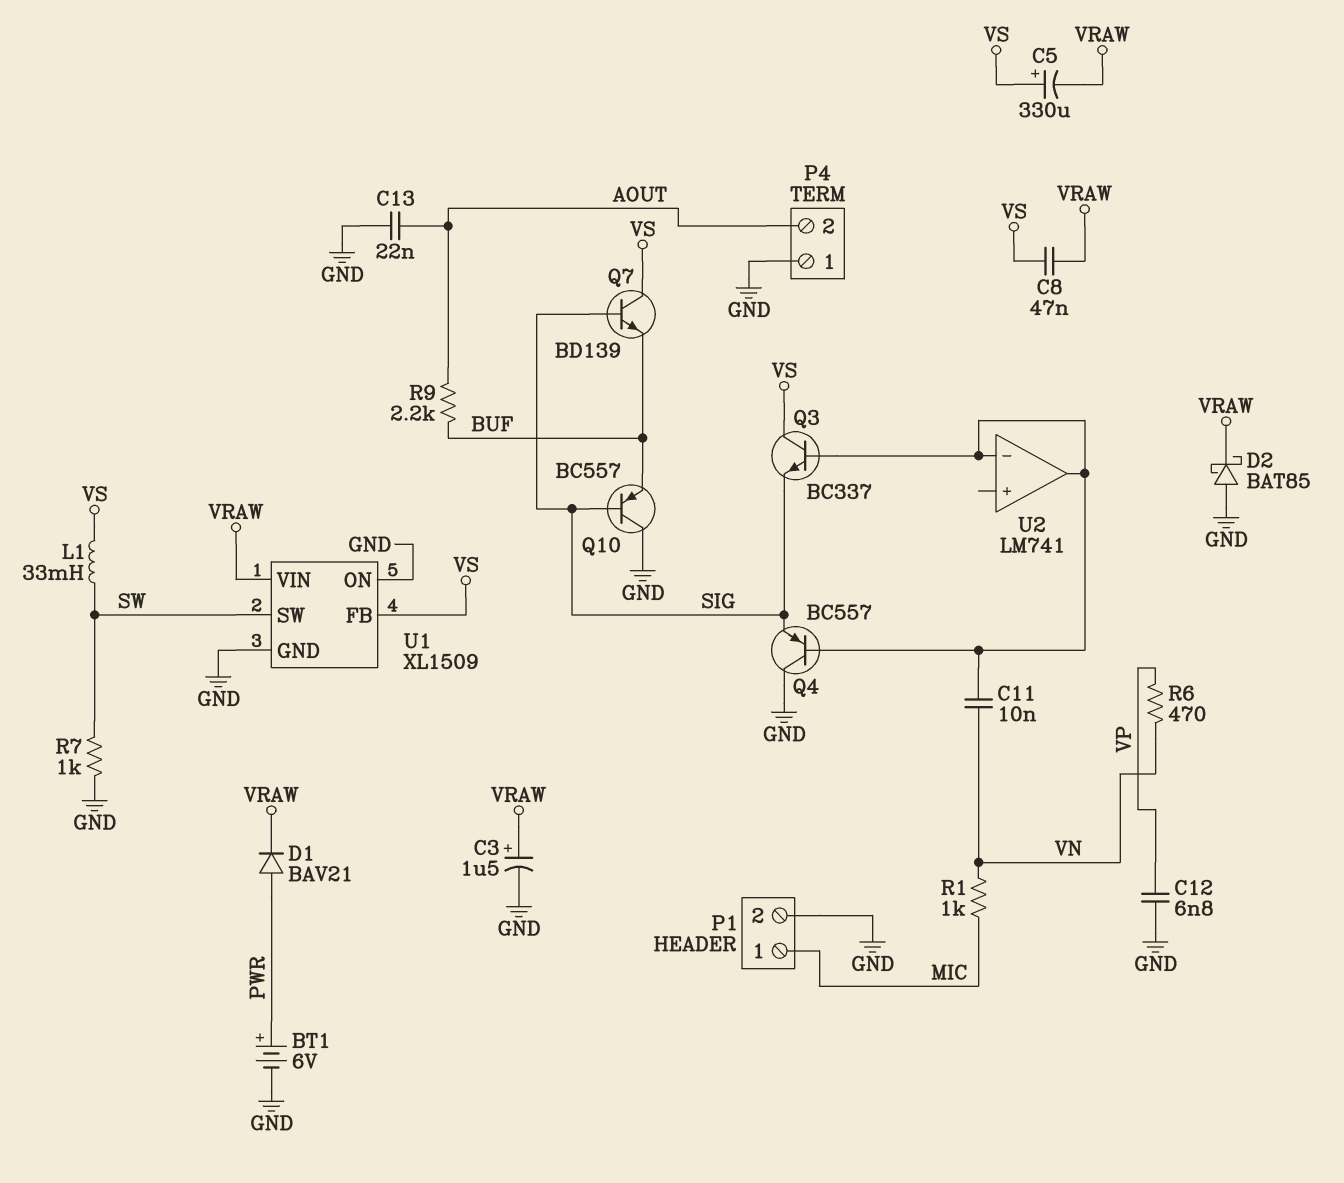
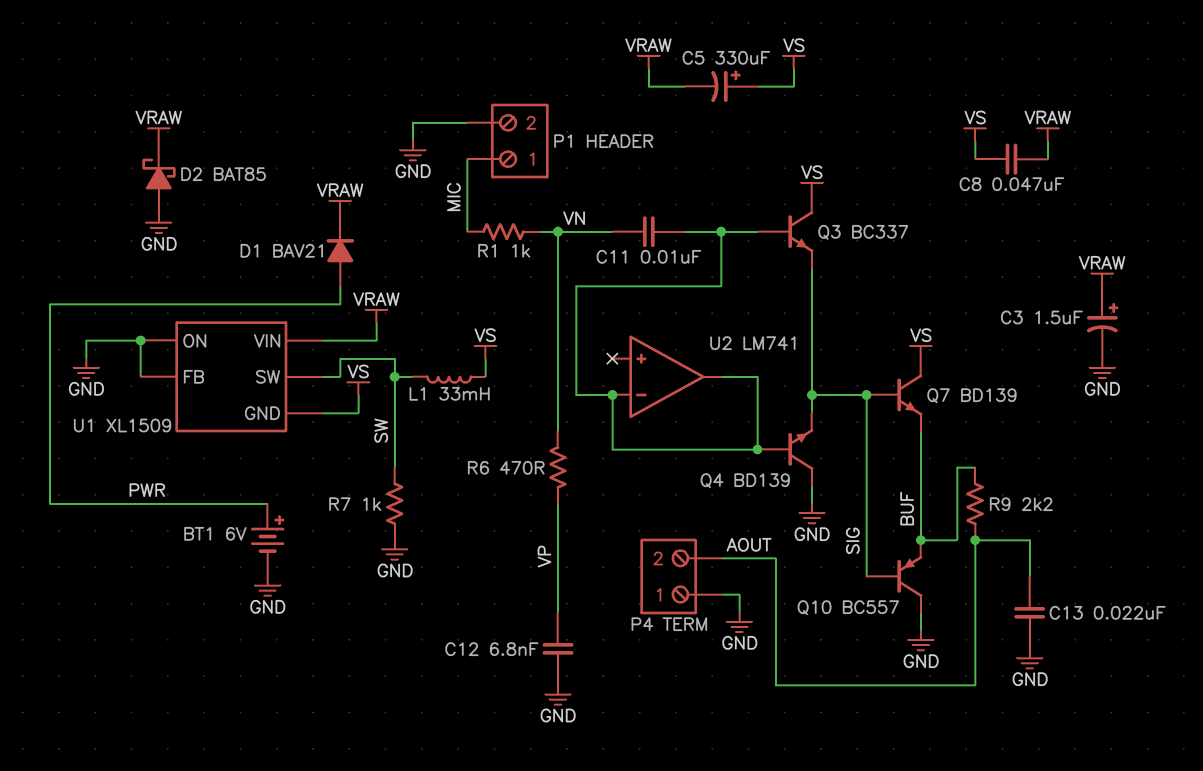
Q4: PNP BC557 (B U2/in-, C GND, E SIG) -> NPN BD139 (B U2/in-, C GND, E SIG)
U1 pin FB: VS -> GND
U1 pin GND: GND -> VS

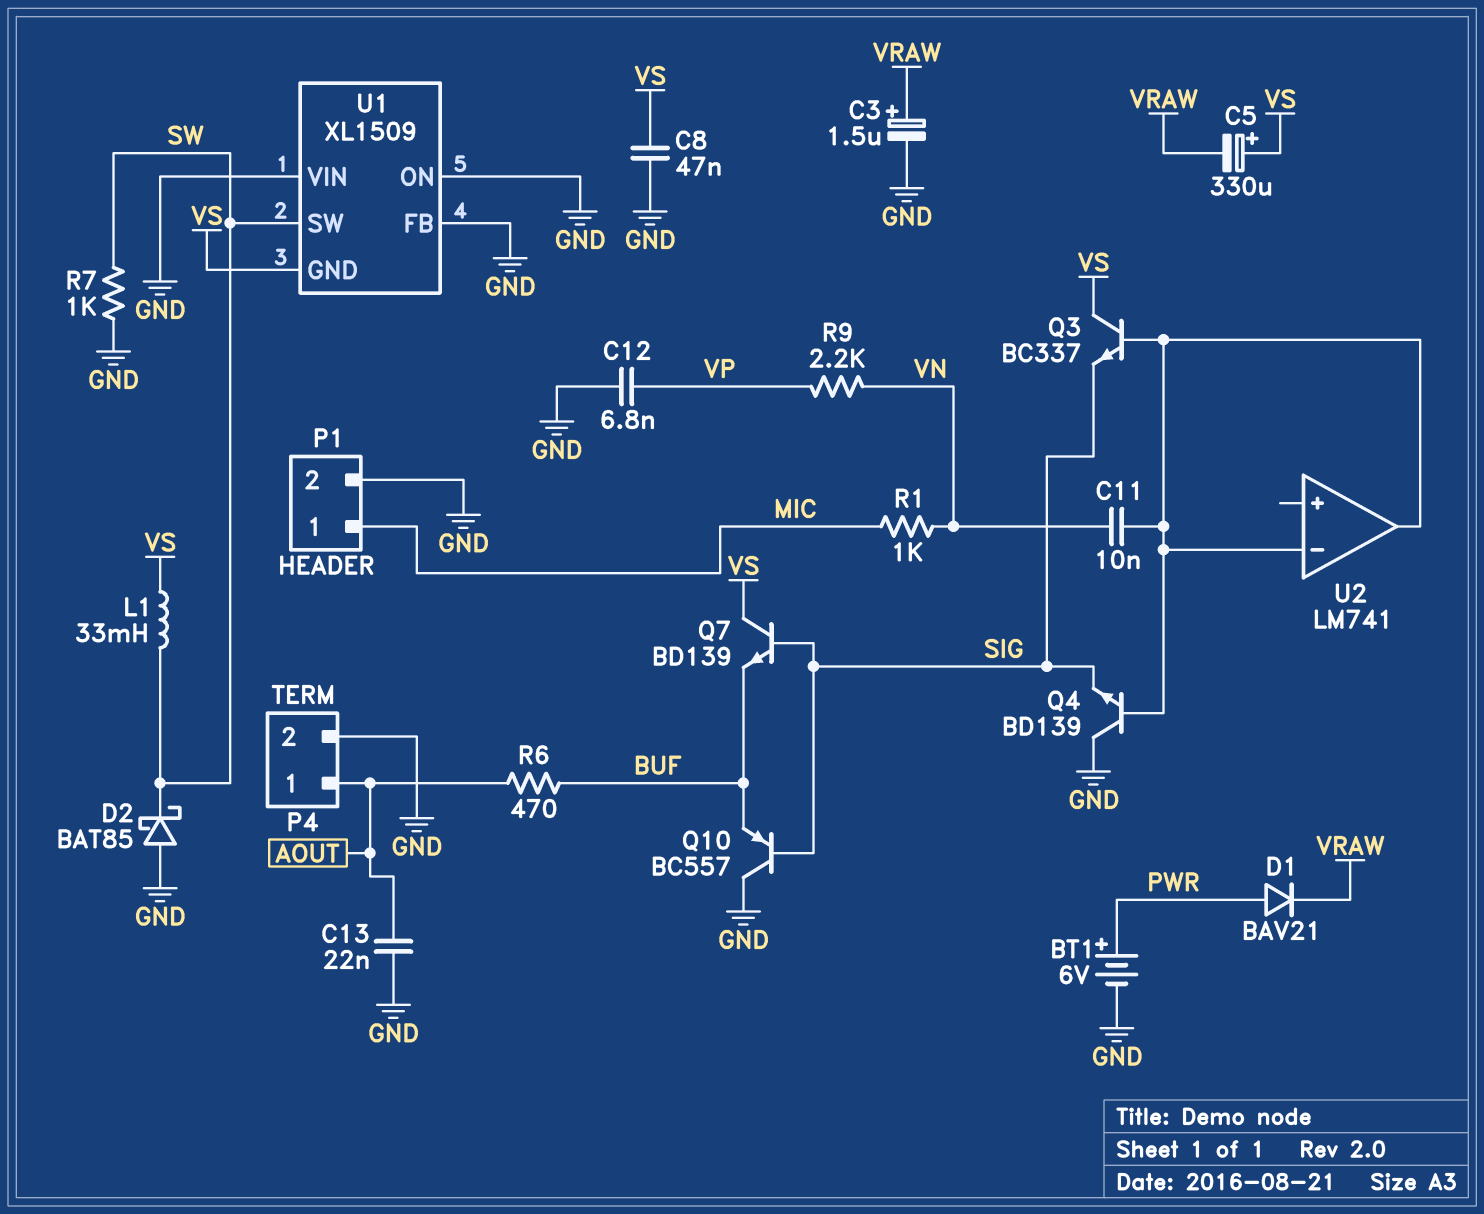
C8: 47nF (VRAW, VS) -> 47nF (GND, VS)
D2: schottky BAT85 (A GND, K VRAW) -> schottky BAT85 (A GND, K SW)
P4 pin 1: GND -> AOUT
P4 pin 2: AOUT -> GND
R6: 470 (VN, VP) -> 470 (AOUT, BUF)
R9: 2.2k (AOUT, BUF) -> 2.2k (VN, VP)
U1 pin VIN: VRAW -> GND

